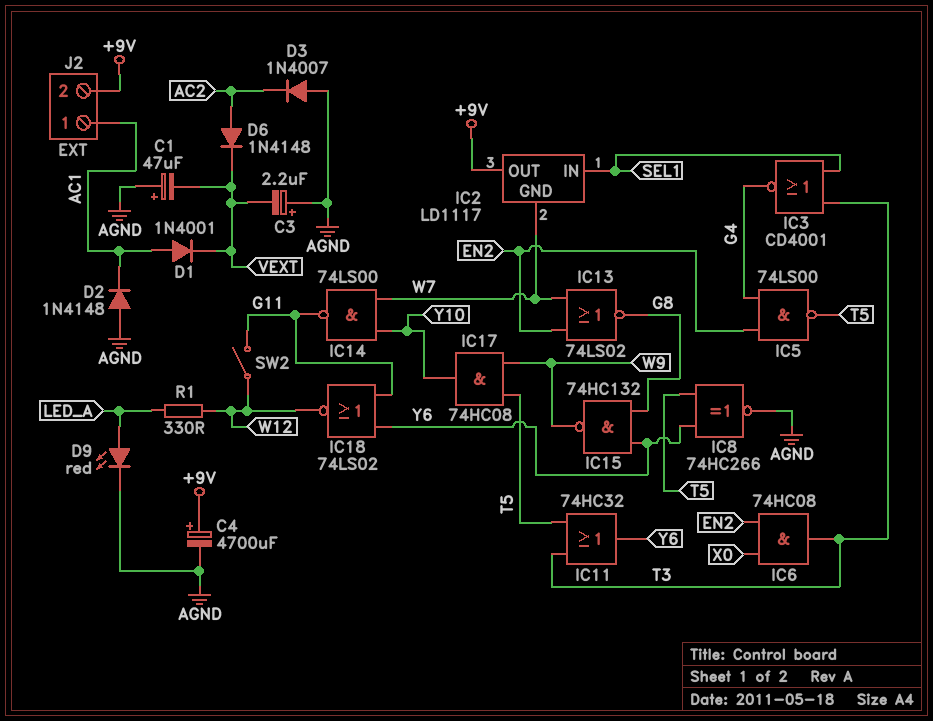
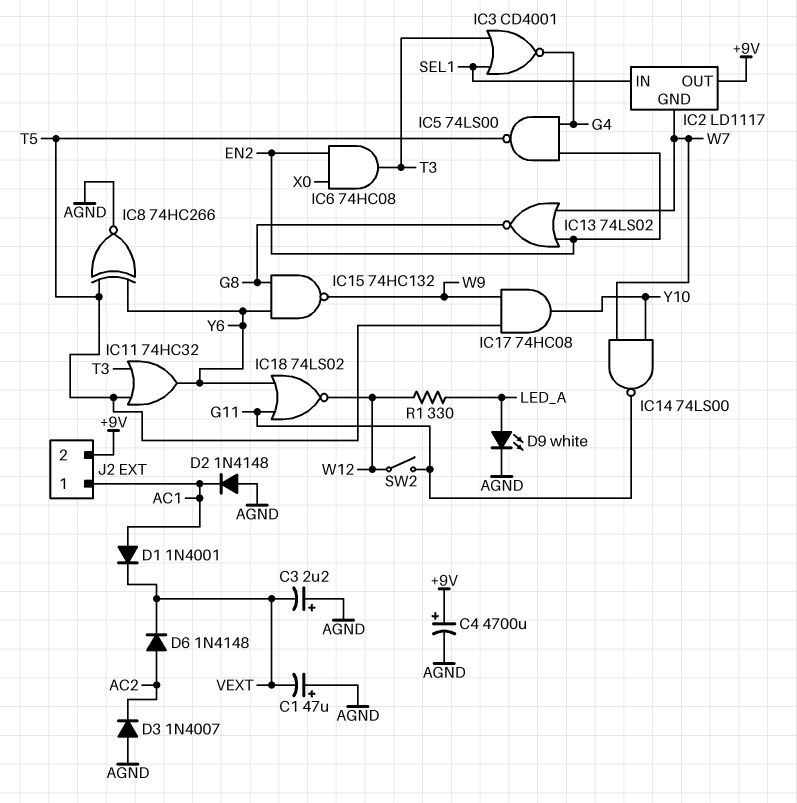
D9: LED red (A LED_A, K AGND) -> LED white (A LED_A, K AGND)

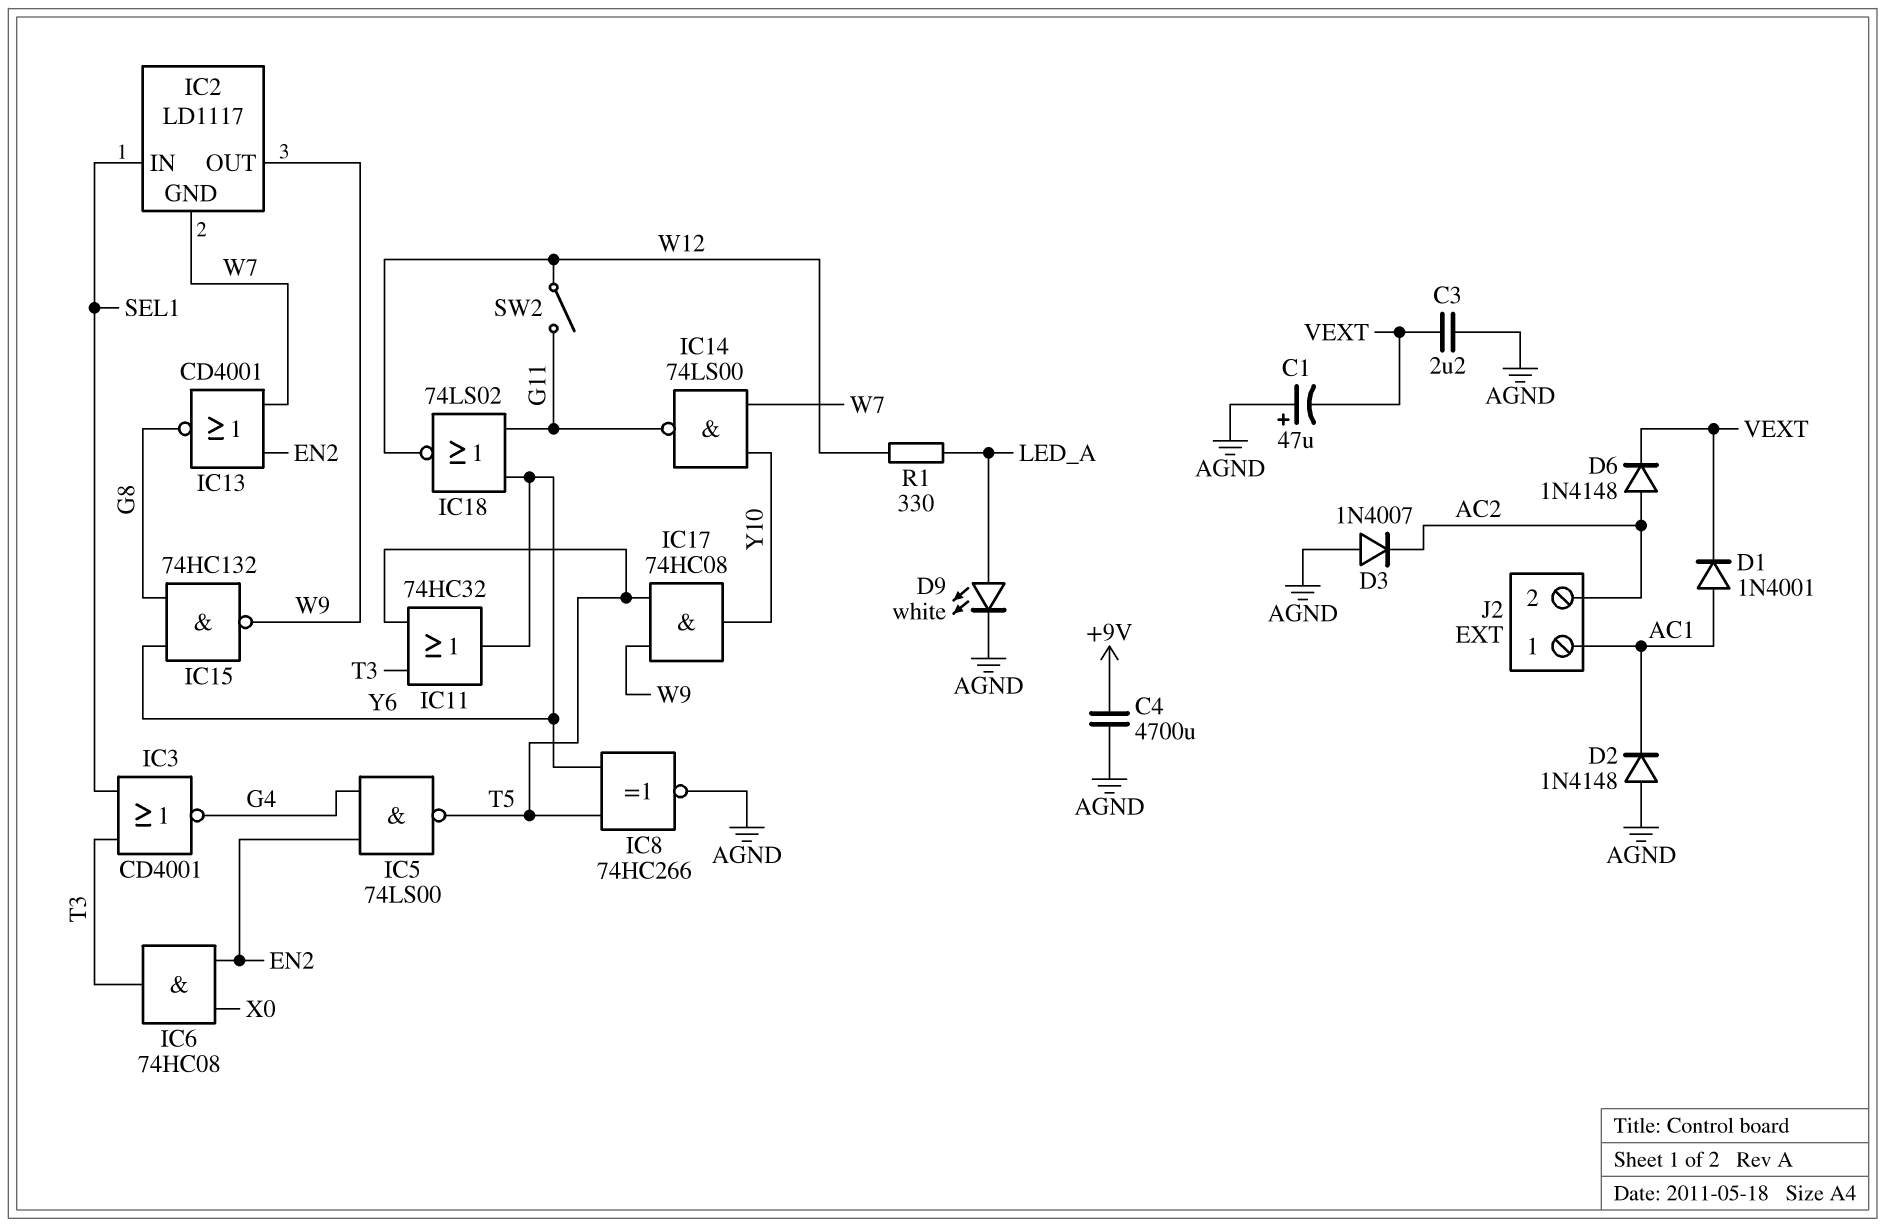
C3: 2.2uF (plus AGND, minus VEXT) -> 2.2uF (AGND, VEXT)
C4: 4700uF (plus +9V, minus AGND) -> 4700uF (+9V, AGND)
IC2 pin OUT: +9V -> W9
IC13: NOR 74LS02 (in EN2, in W7, out G8) -> NOR CD4001 (in EN2, in W7, out G8)
J2 pin 2: +9V -> AC2

